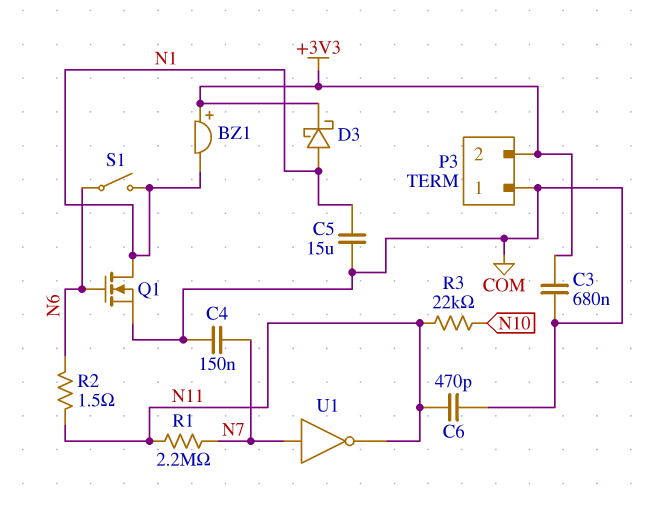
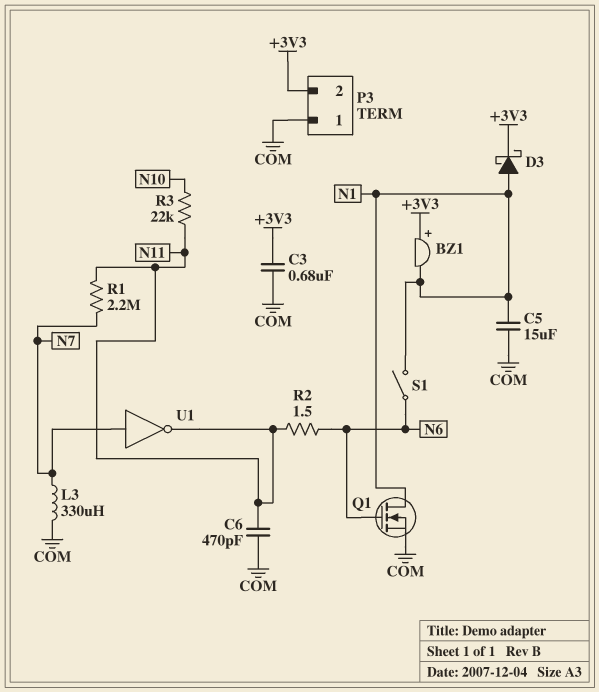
C4: 150nF (COM, N7) -> none
L3: none -> 330uH (COM, N7)

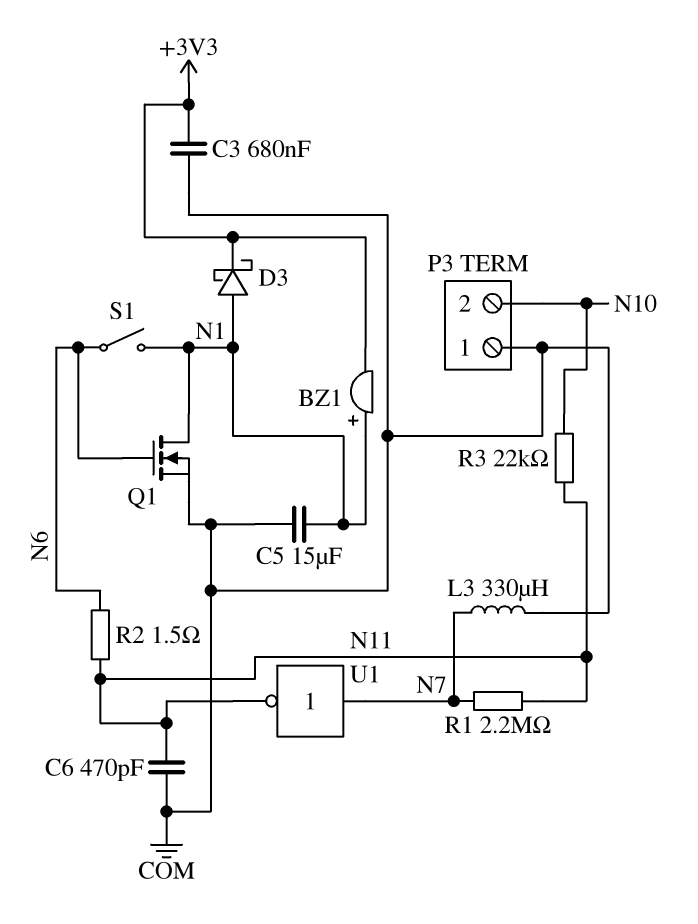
BZ1: buzzer (plus +3V3, minus N1) -> buzzer (plus N1, minus +3V3)
P3 pin 2: +3V3 -> N10

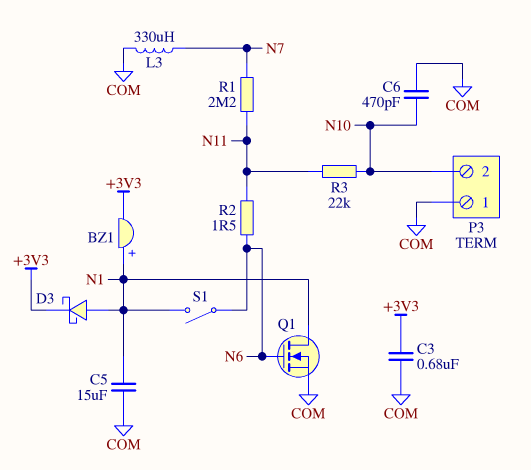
C6: 470pF (COM, N11) -> 470pF (COM, N10)
U1: NOT (in N7, out N11) -> none

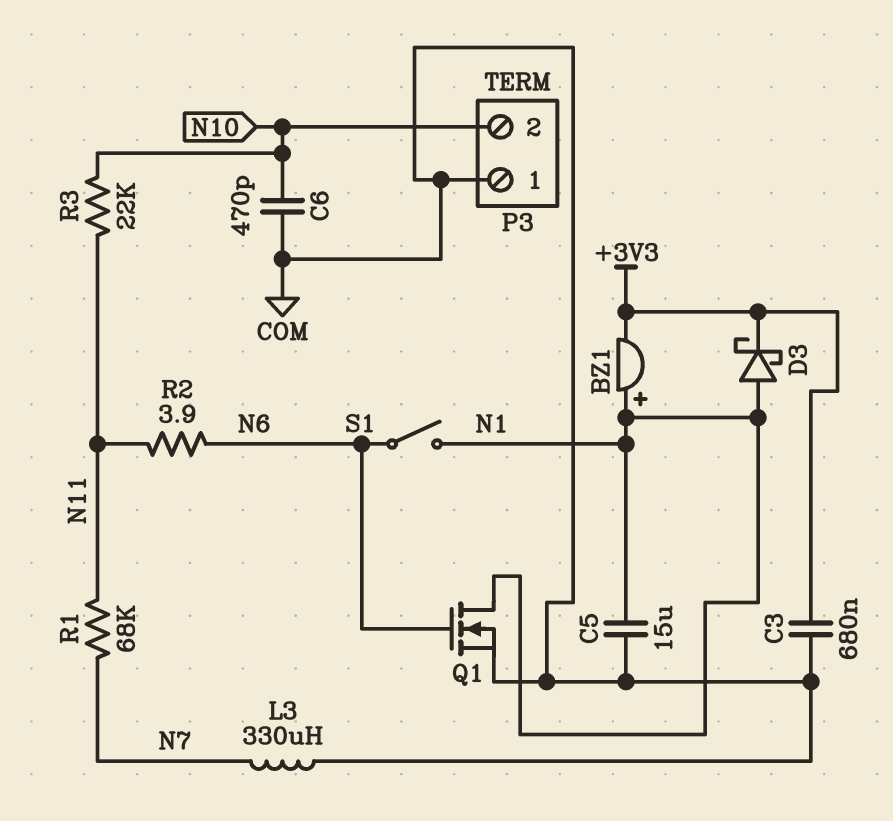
R1: 2.2M (N7, N11) -> 68k (N7, N11)
R2: 1.5 (N6, N11) -> 3.9 (N6, N11)

